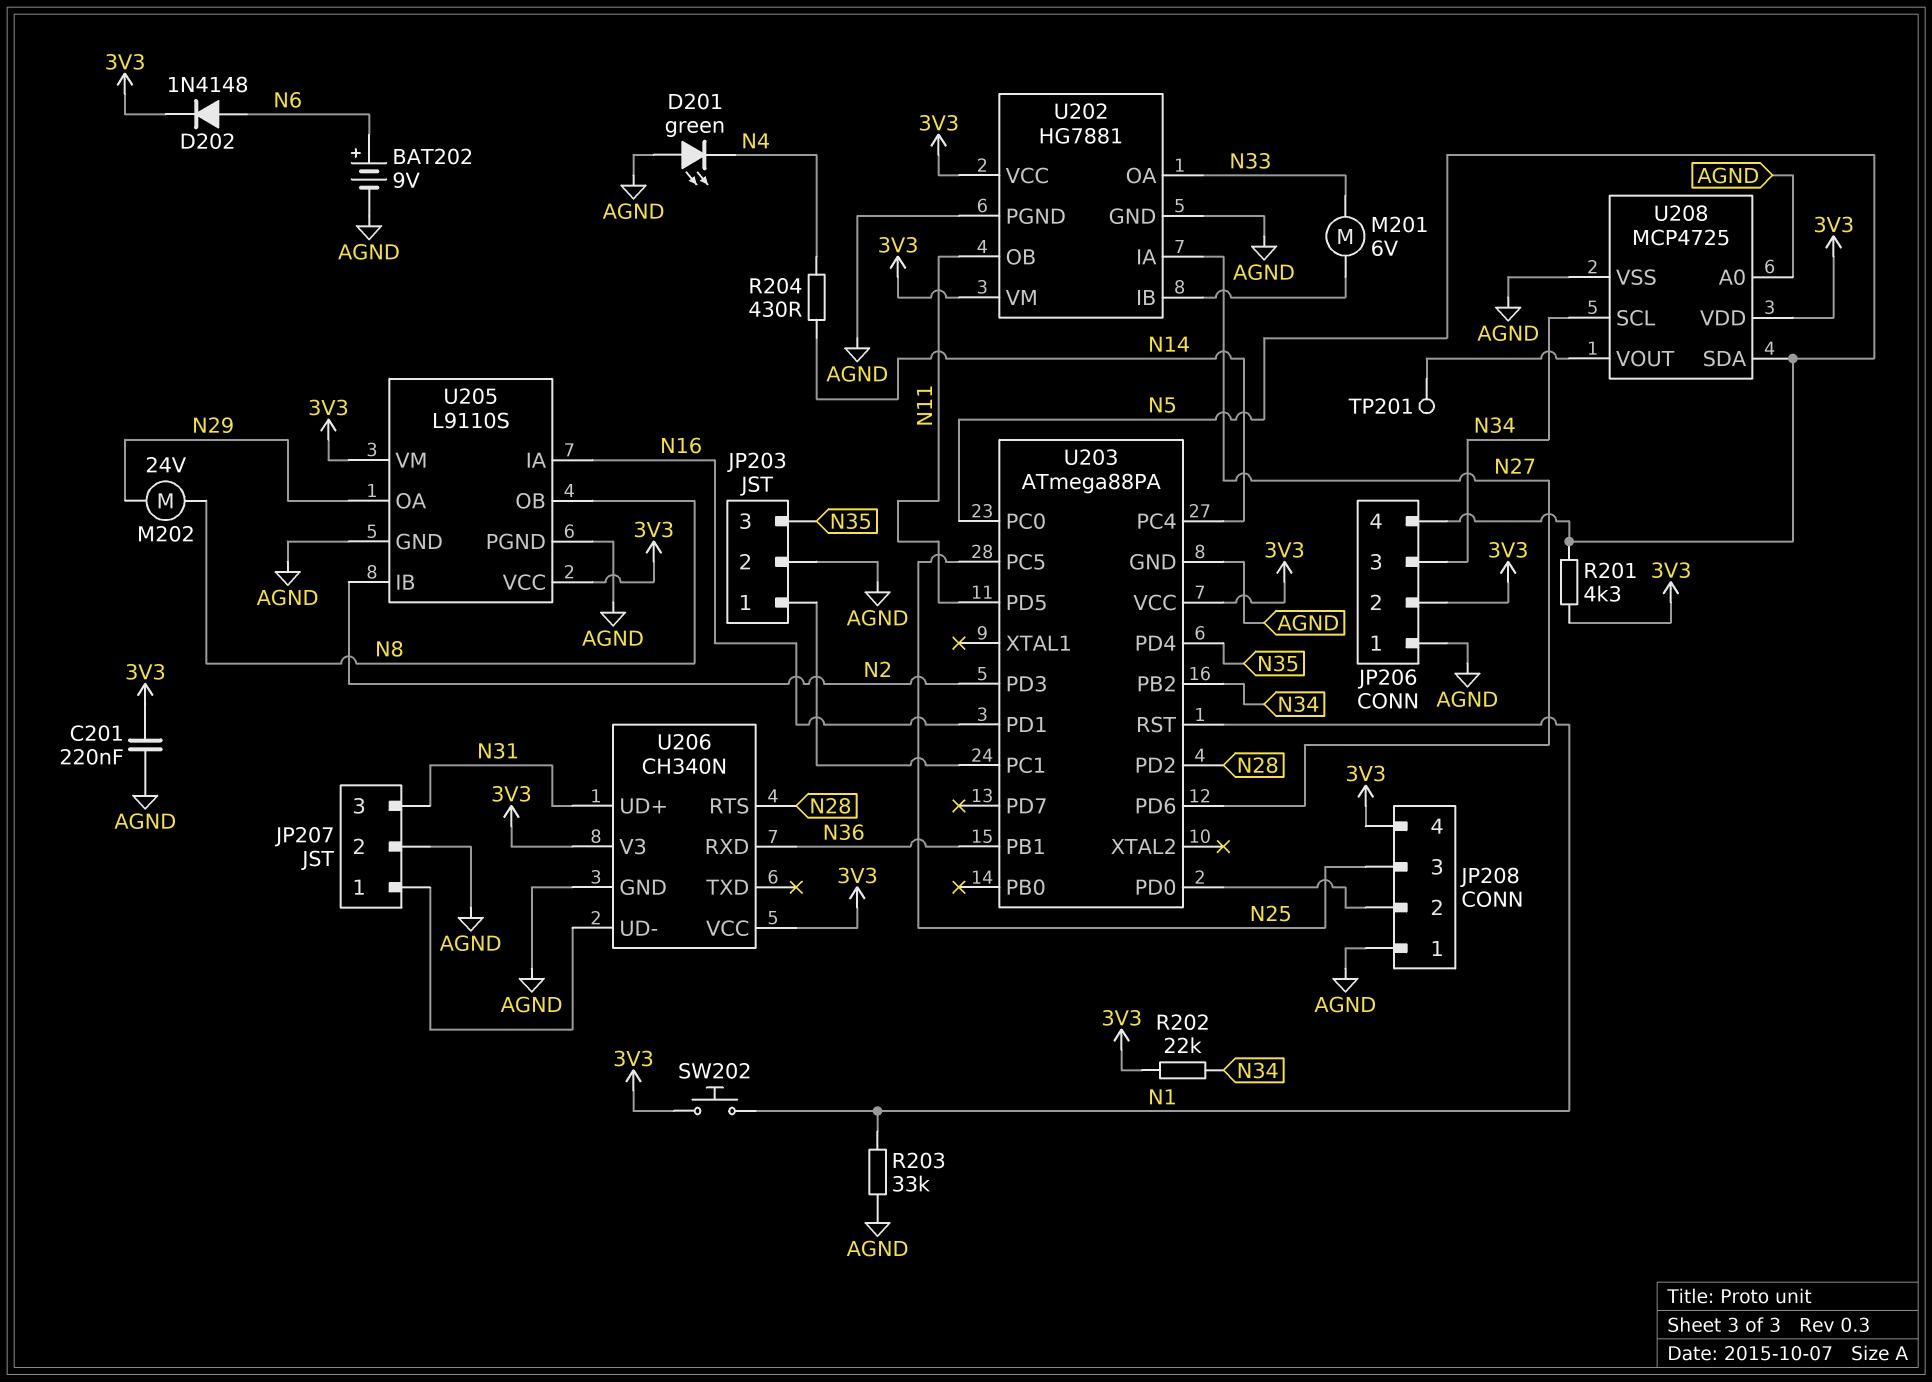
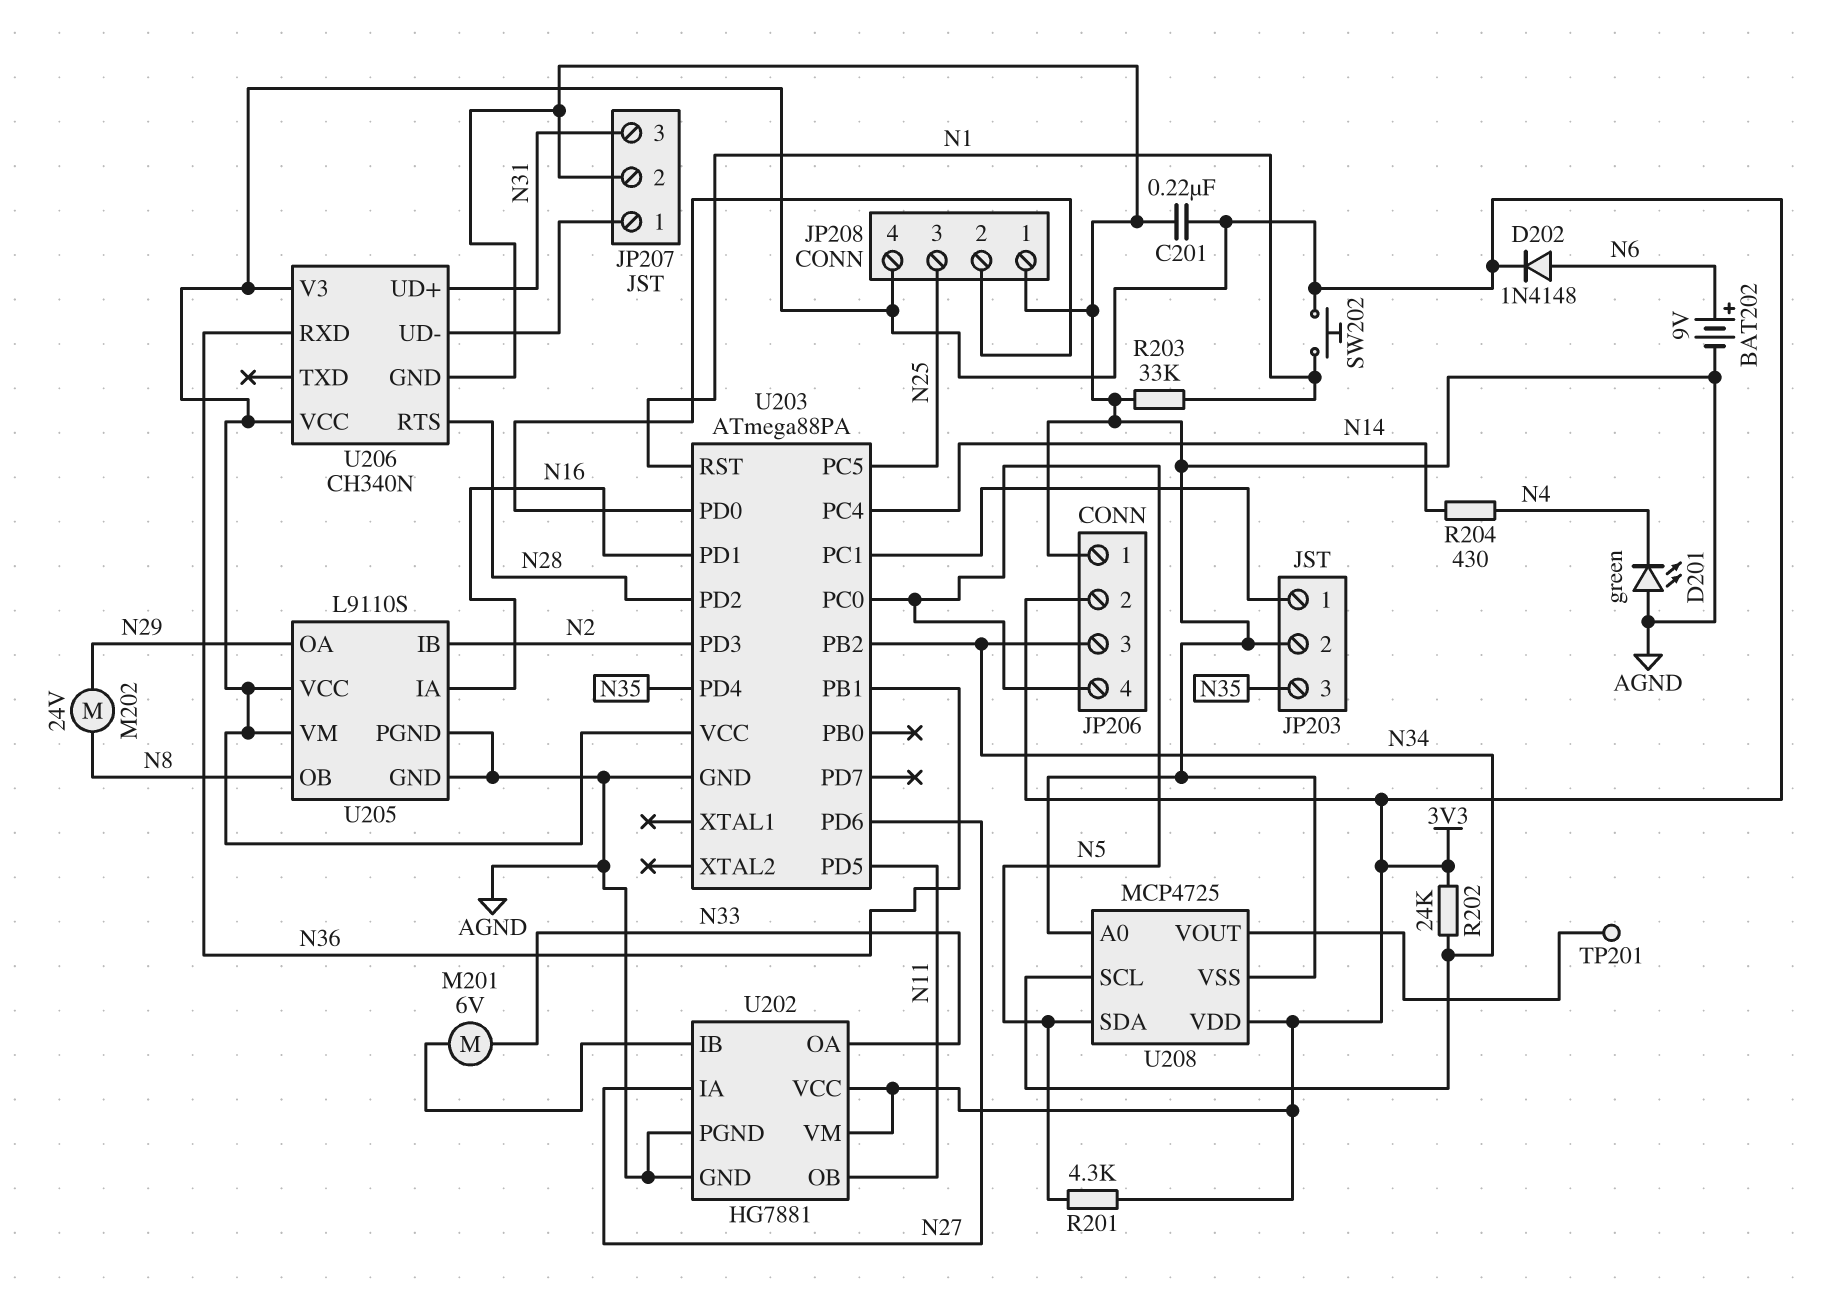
R202: 22k (3V3, N34) -> 24k (3V3, N34)

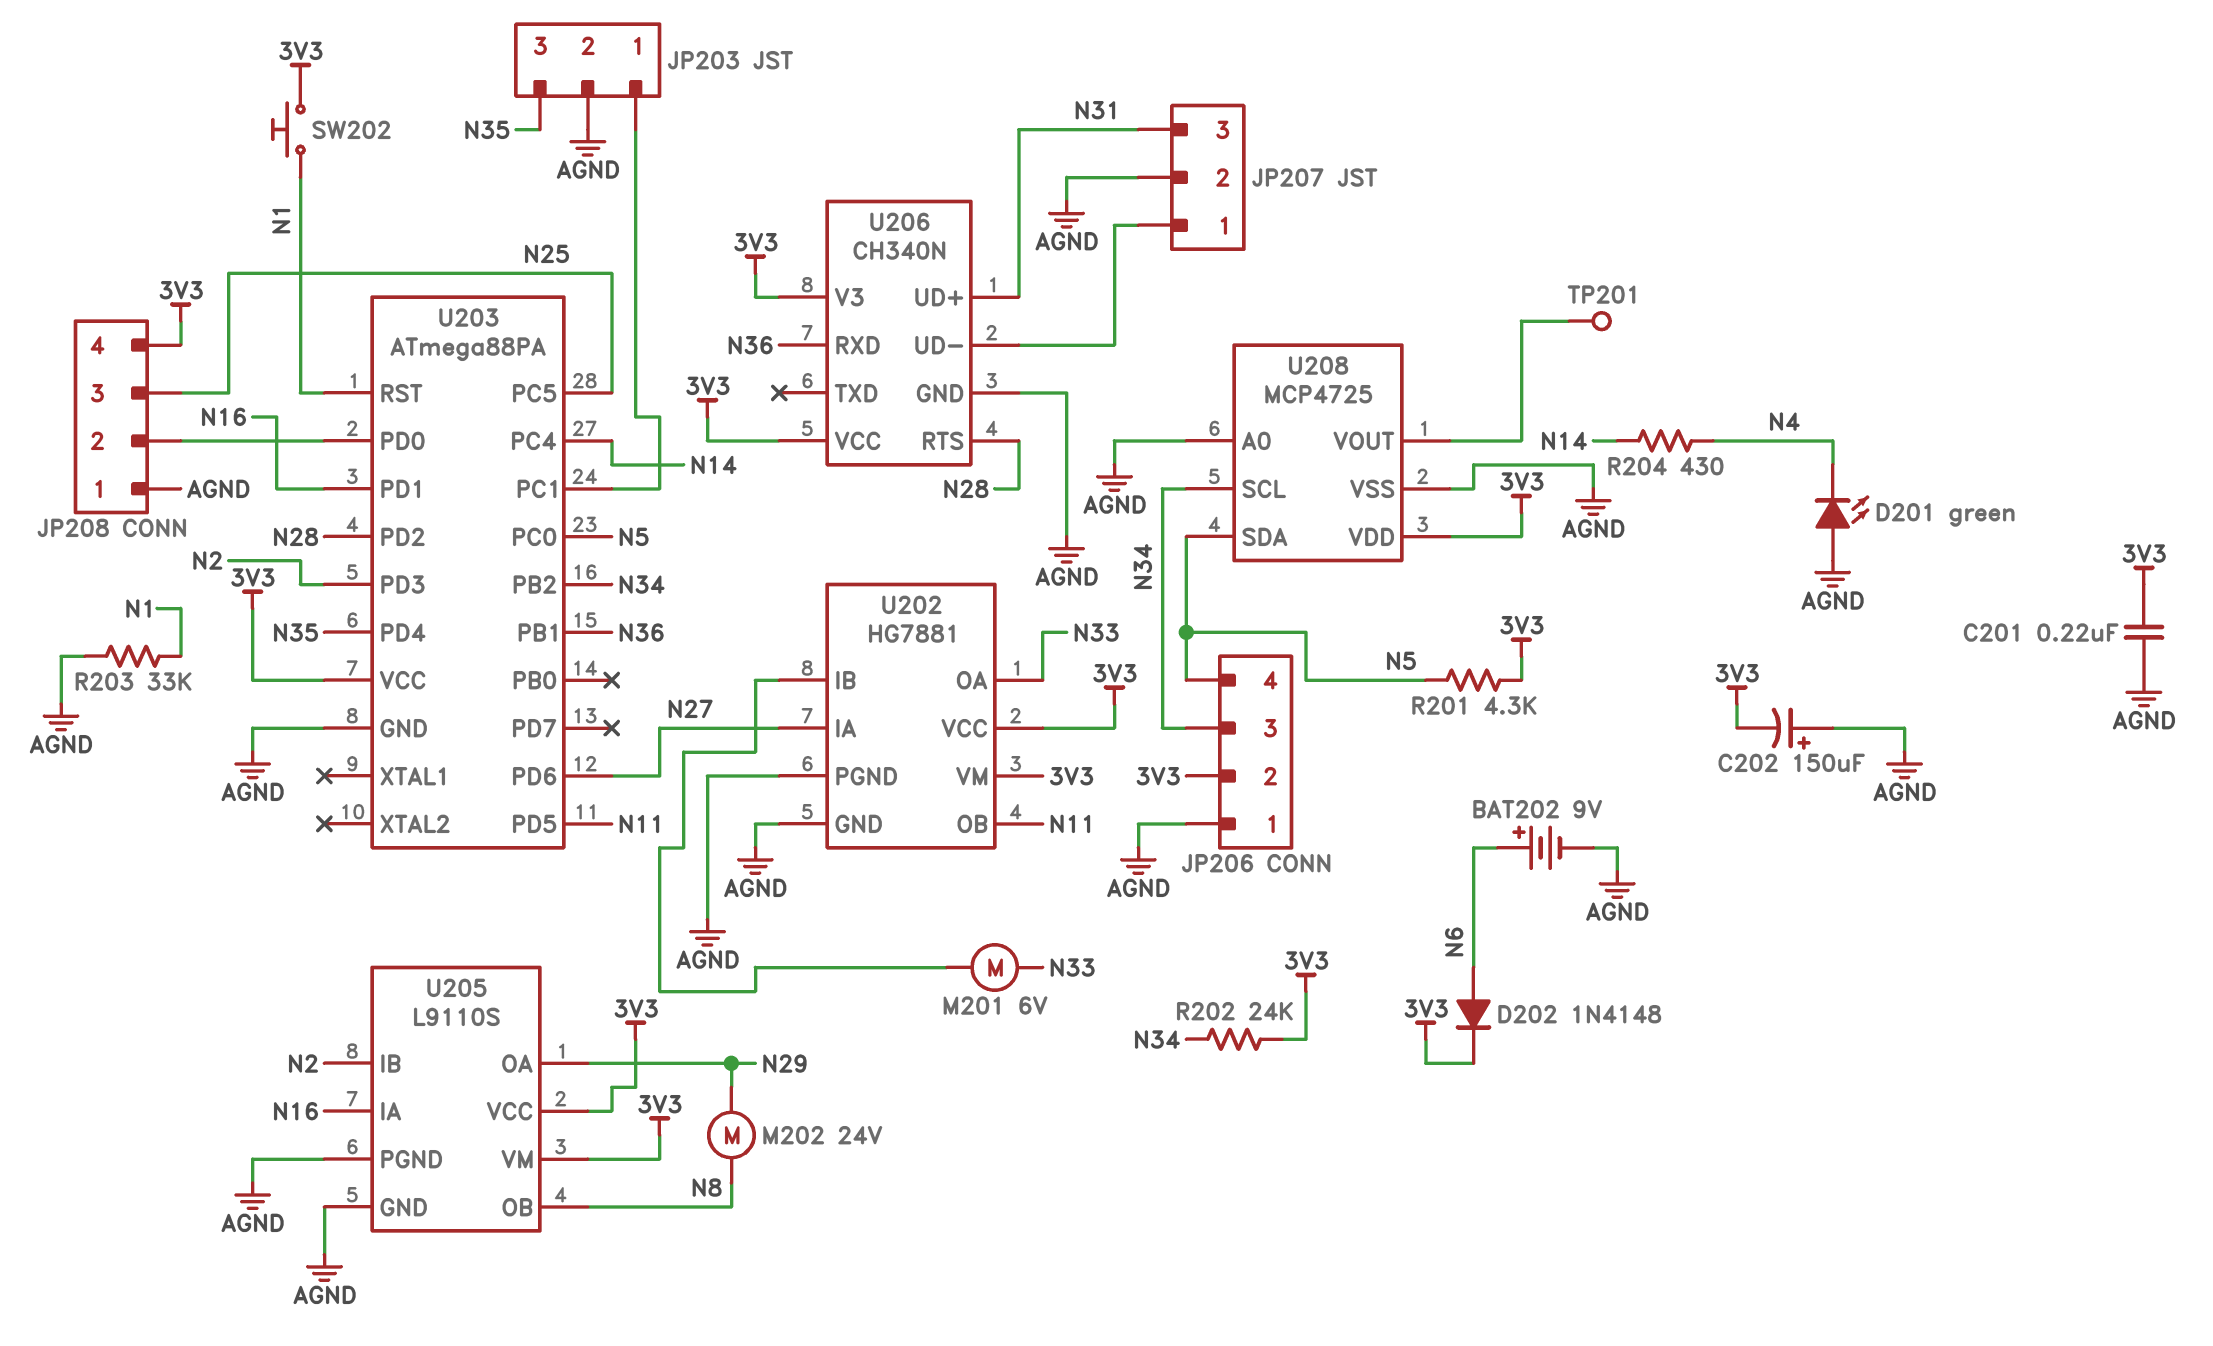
C202: none -> 150uF (plus AGND, minus 3V3)

